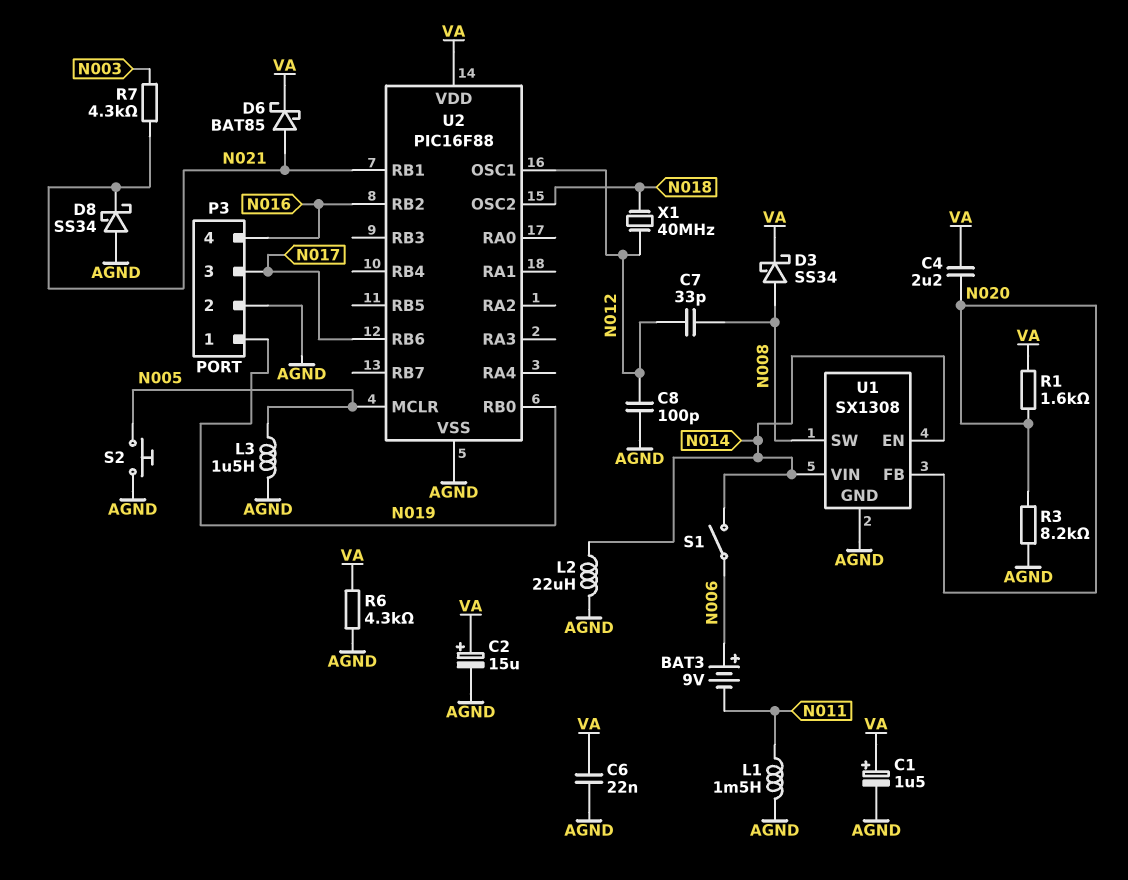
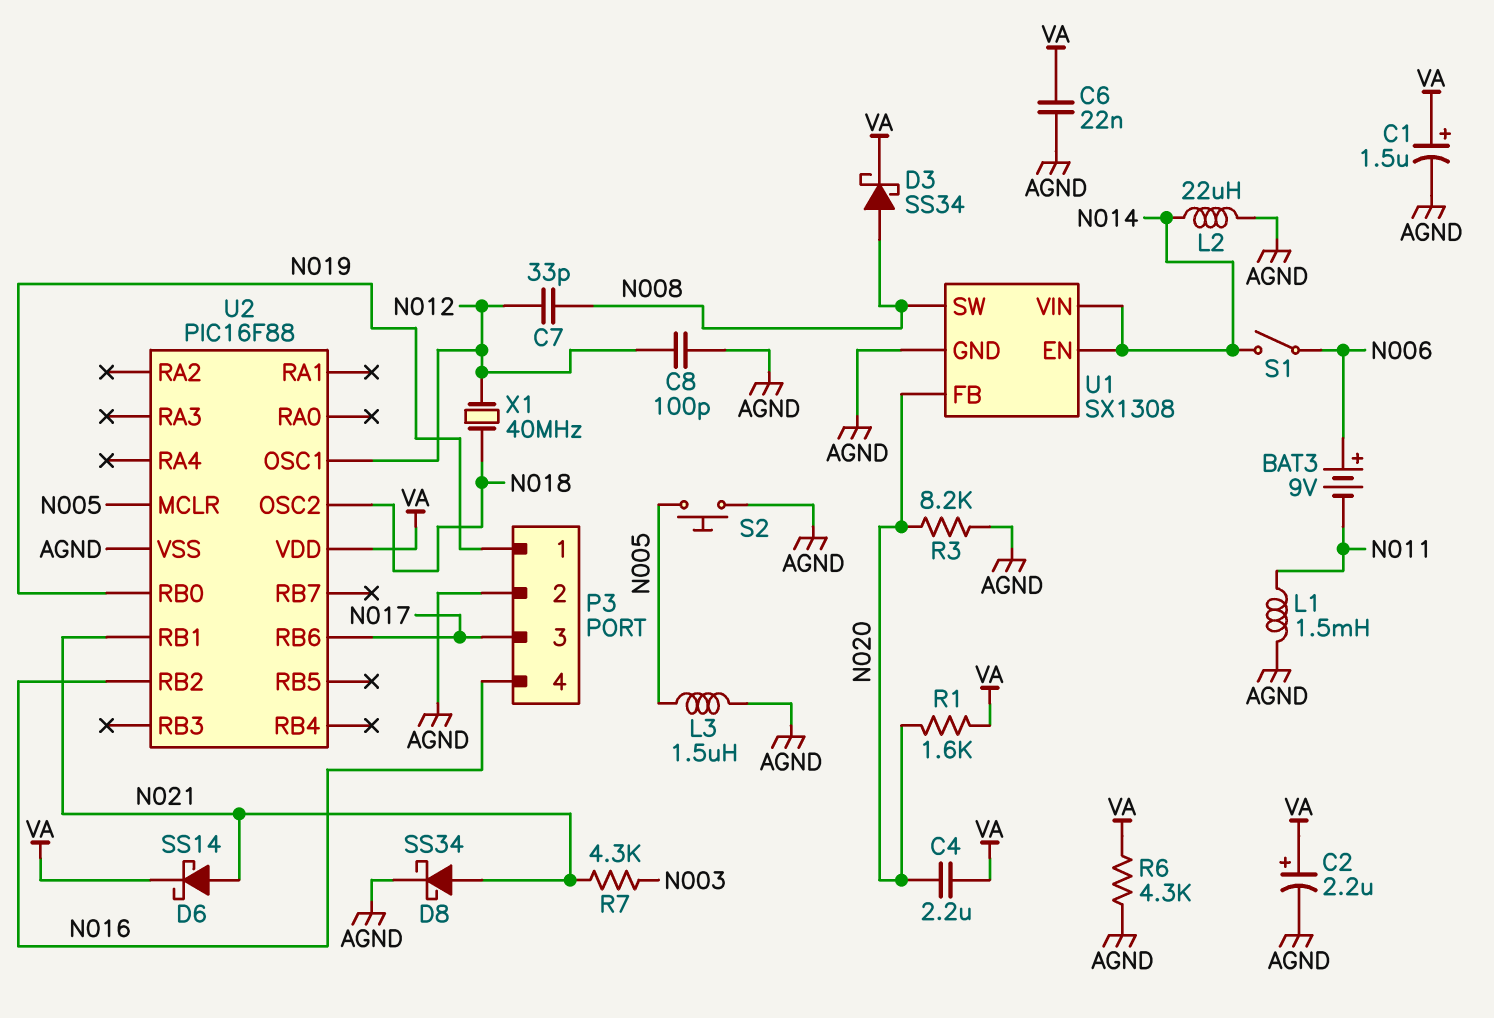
C2: 15uF (plus VA, minus AGND) -> 2.2uF (plus VA, minus AGND)
D6: schottky BAT85 (A N021, K VA) -> schottky SS14 (A N021, K VA)
D8: schottky SS34 (A AGND, K N021) -> schottky SS34 (A N021, K AGND)

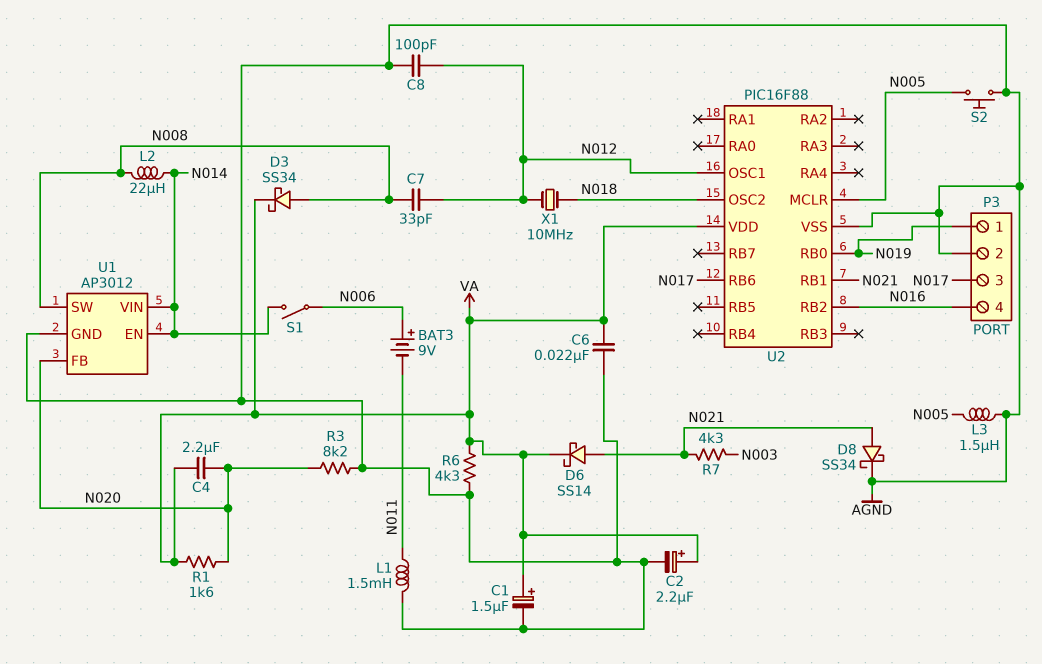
L2: 22uH (AGND, N014) -> 22uH (N008, N014)
U1: SX1308 -> AP3012
X1: 40MHz (N012, N018) -> 10MHz (N012, N018)

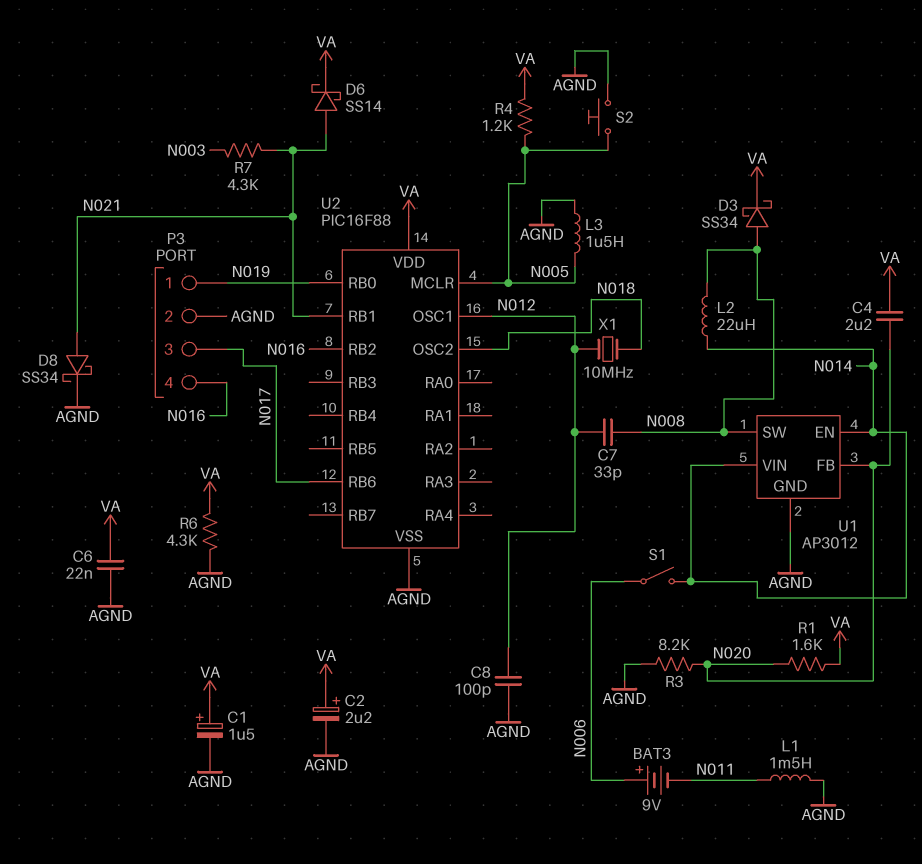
R4: none -> 1.2k (N005, VA)

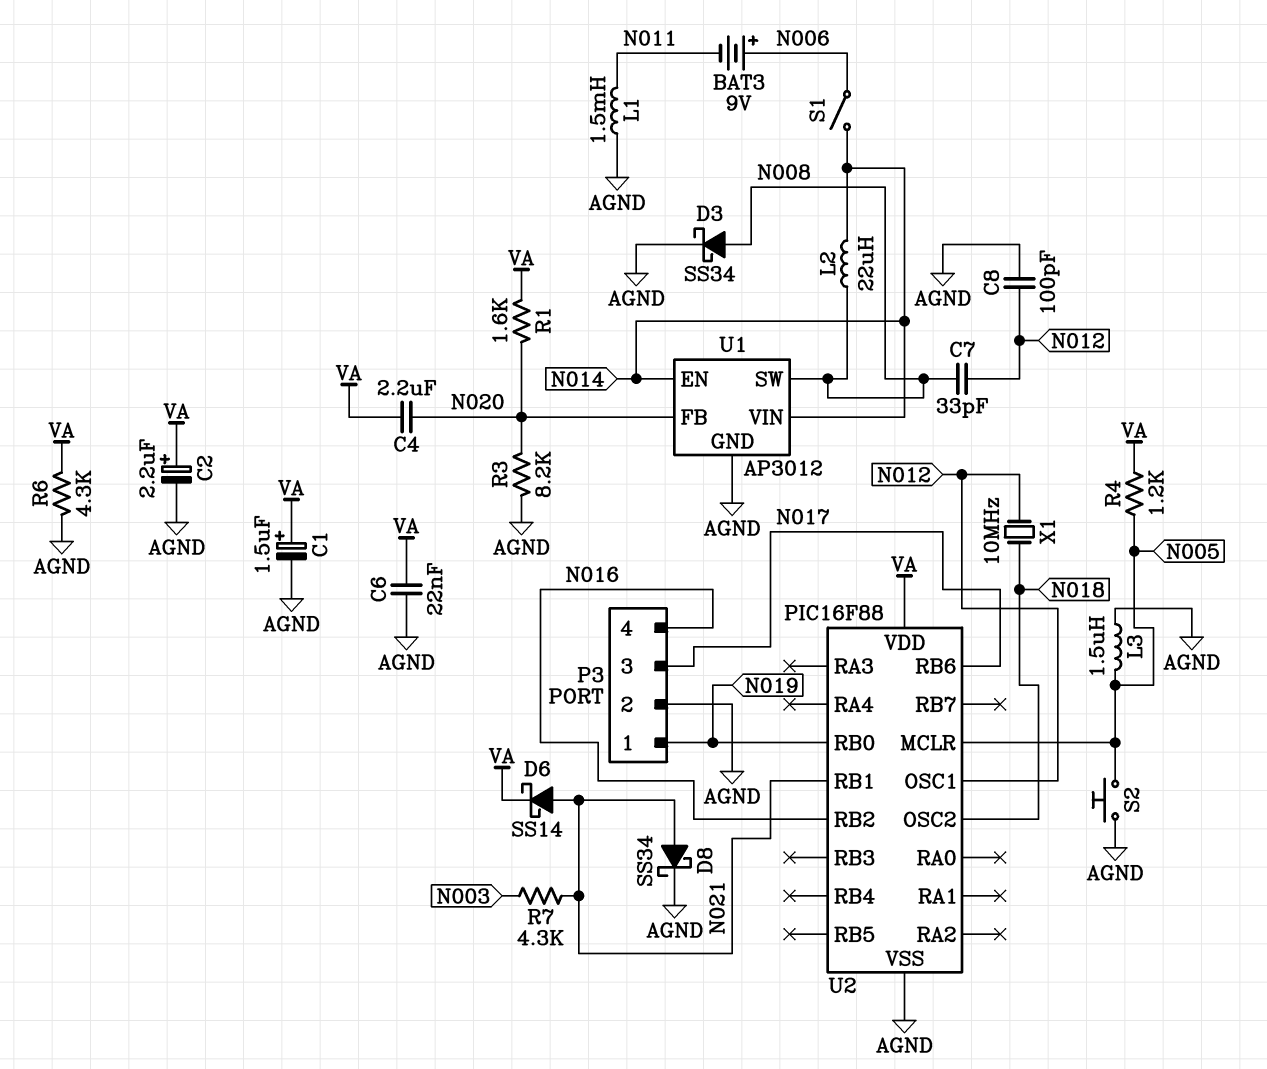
D3: schottky SS34 (A N008, K VA) -> schottky SS34 (A N008, K AGND)

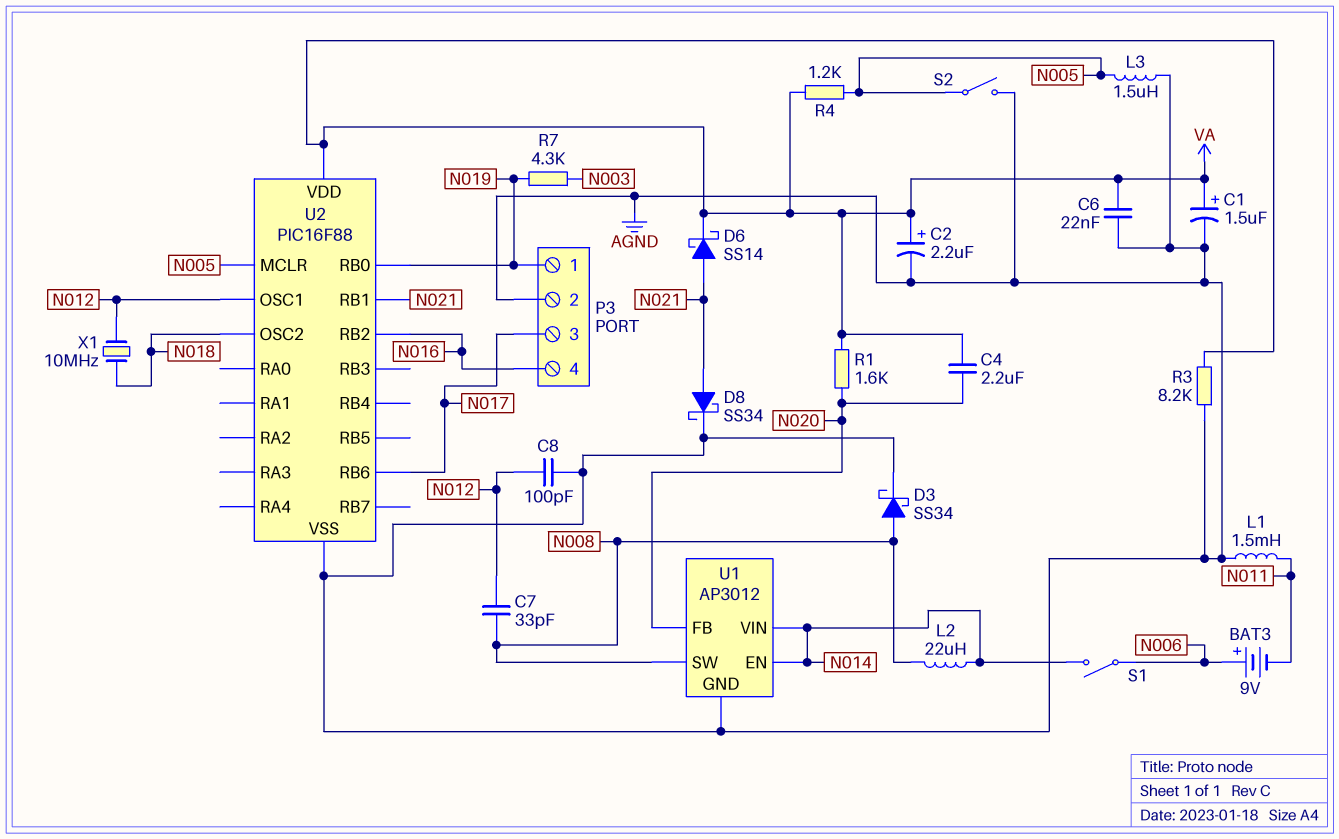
R3: 8.2k (AGND, N020) -> 8.2k (AGND, VA)
R6: 4.3k (AGND, VA) -> none
R7: 4.3k (N003, N021) -> 4.3k (N003, N019)
S2: button (AGND, N005) -> switch (AGND, N005)

